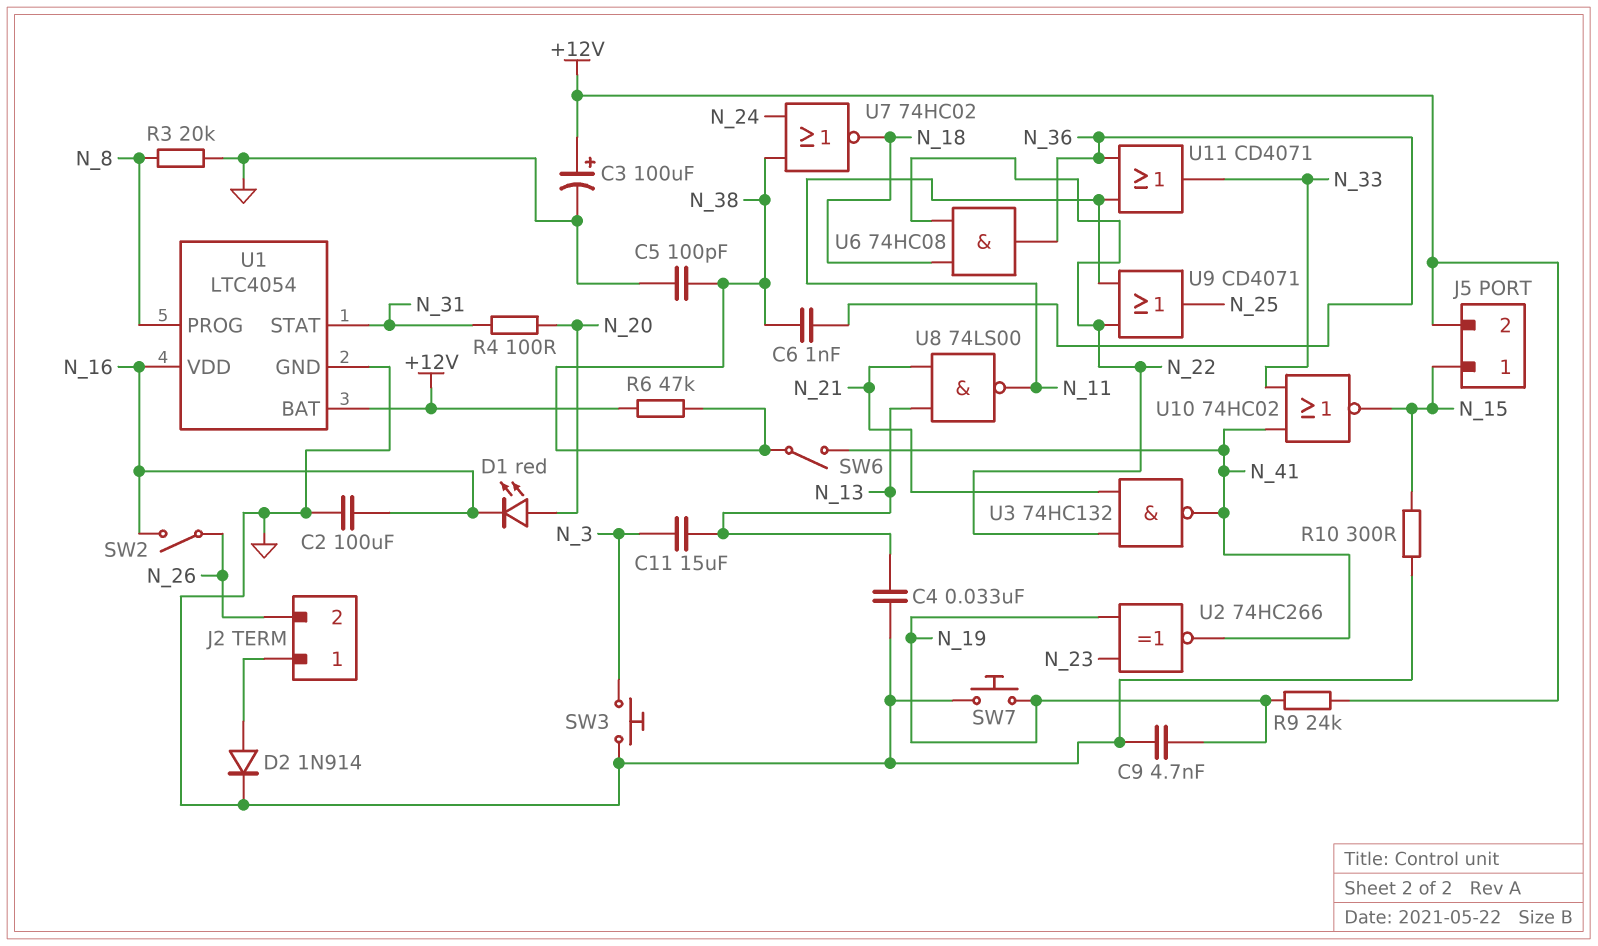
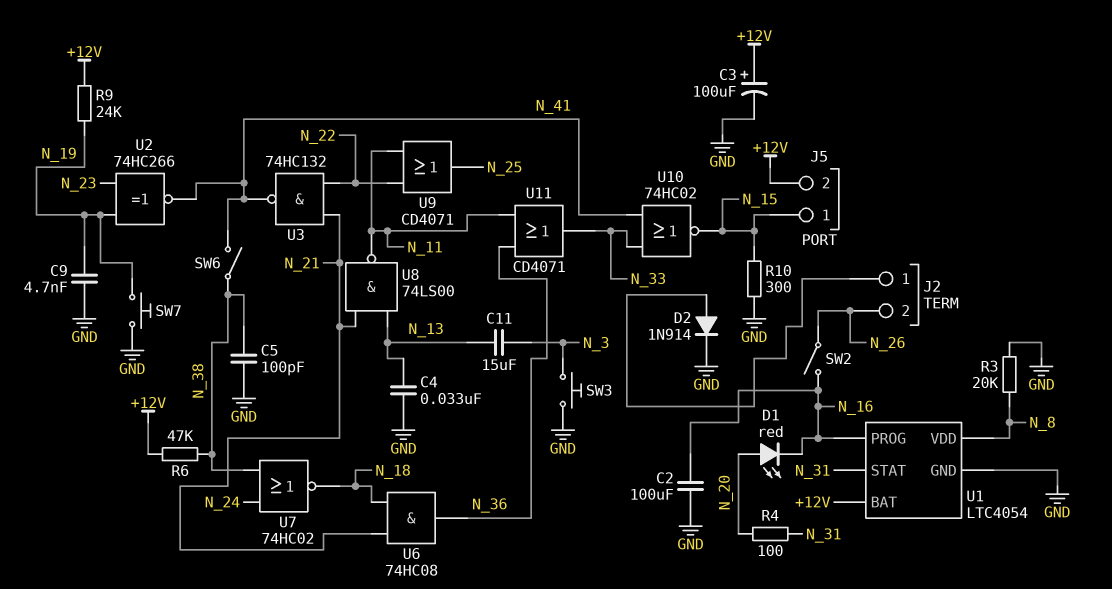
C6: 1nF (N_36, N_38) -> none
U1 pin PROG: N_8 -> N_16
U1 pin VDD: N_16 -> N_8
U6: AND 74HC08 (in N_18, in N_22, out N_36) -> AND 74HC08 (in N_18, in N_21, out N_36)

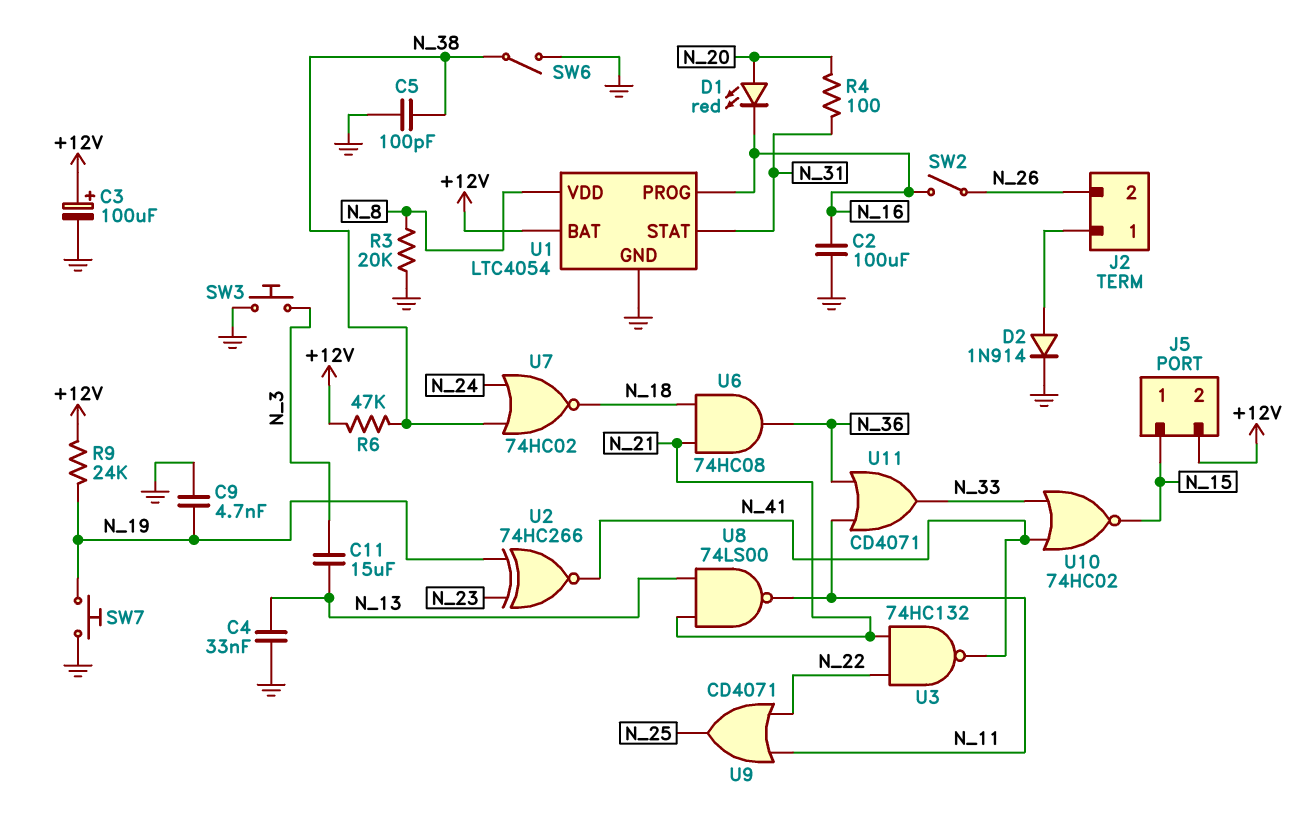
R10: 300 (GND, N_15) -> none
SW6: switch (N_38, N_41) -> switch (GND, N_38)

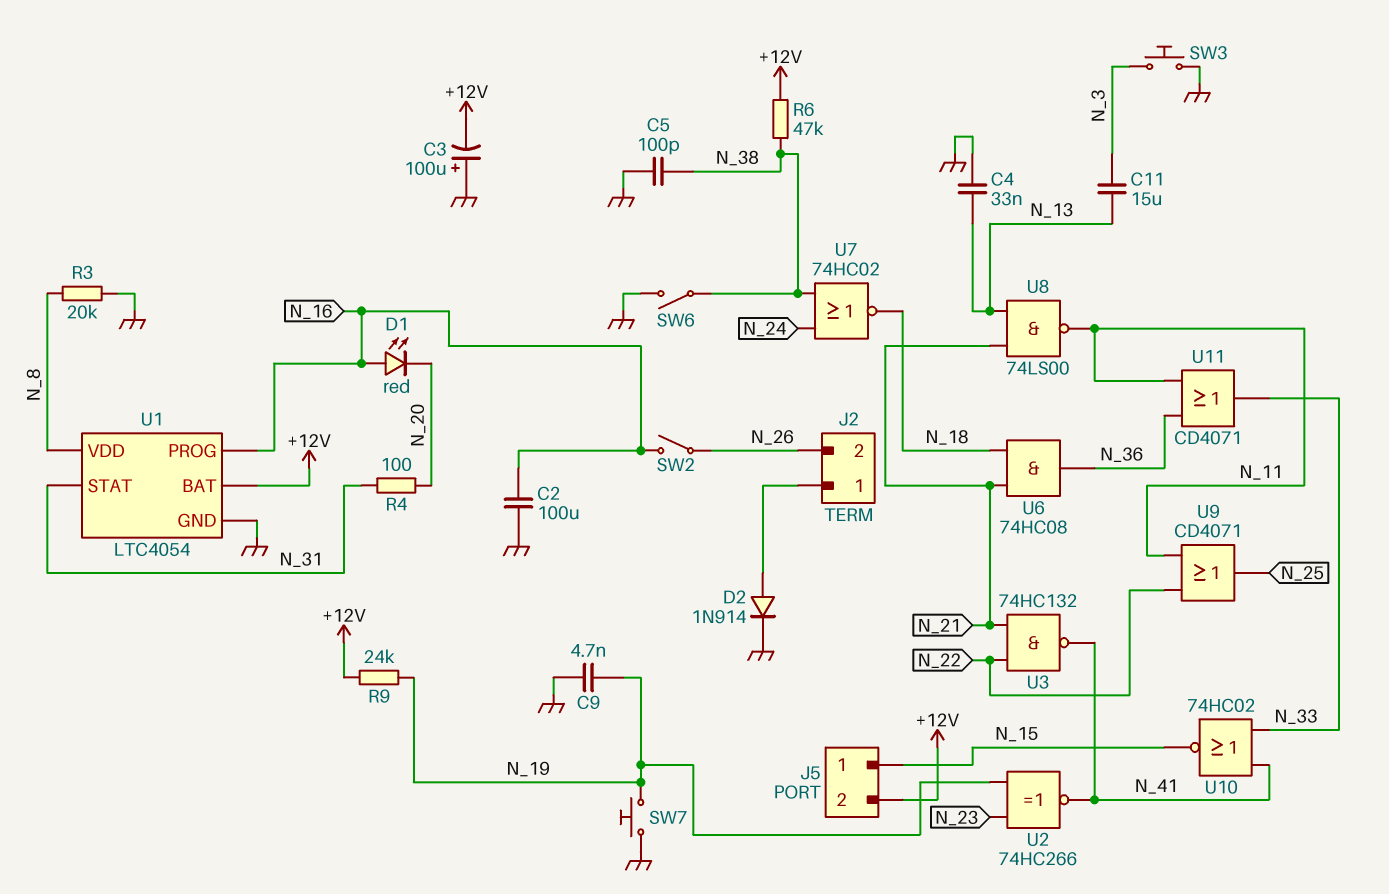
C3: 100uF (plus +12V, minus GND) -> 100uF (plus GND, minus +12V)
D1: LED red (A N_20, K N_16) -> LED red (A N_16, K N_20)

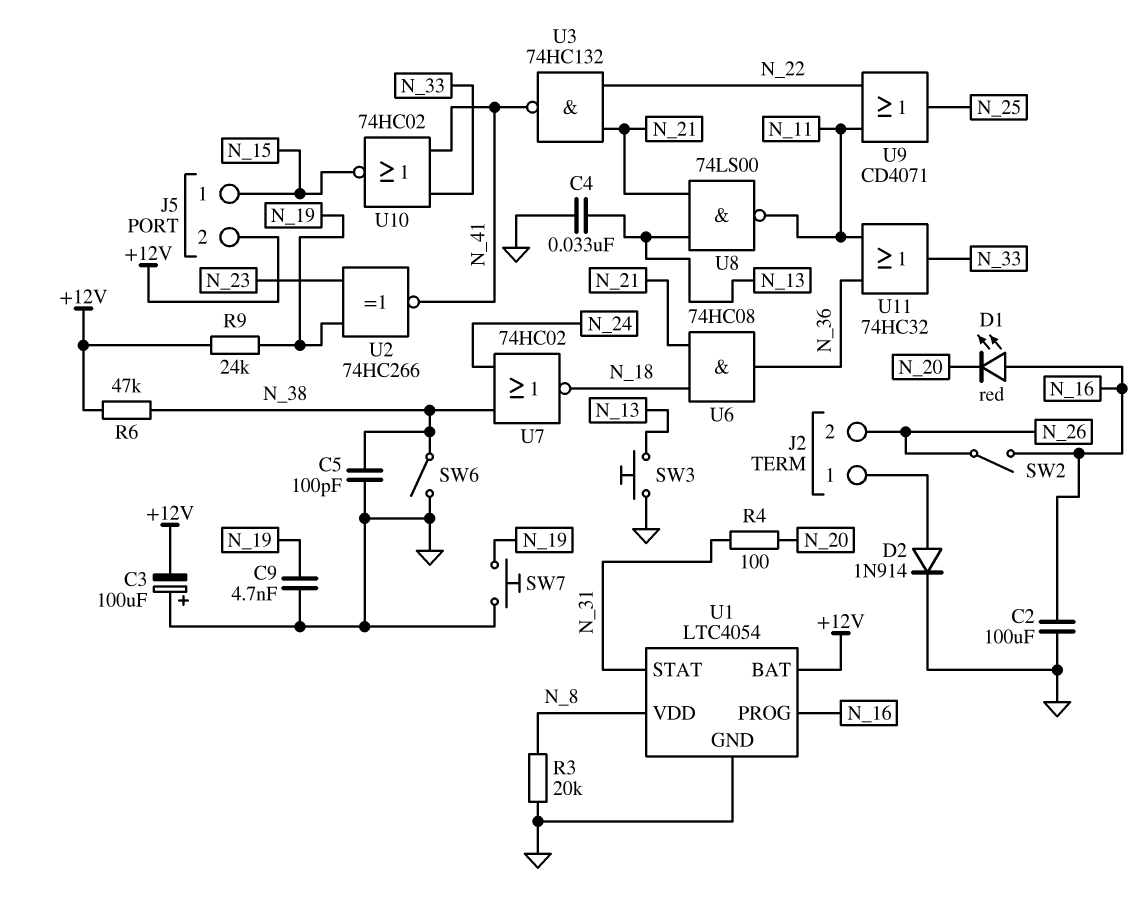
C11: 15uF (N_3, N_13) -> none
SW3: button (GND, N_3) -> button (GND, N_13)
U11: OR CD4071 (in N_11, in N_36, out N_33) -> OR 74HC32 (in N_11, in N_36, out N_33)

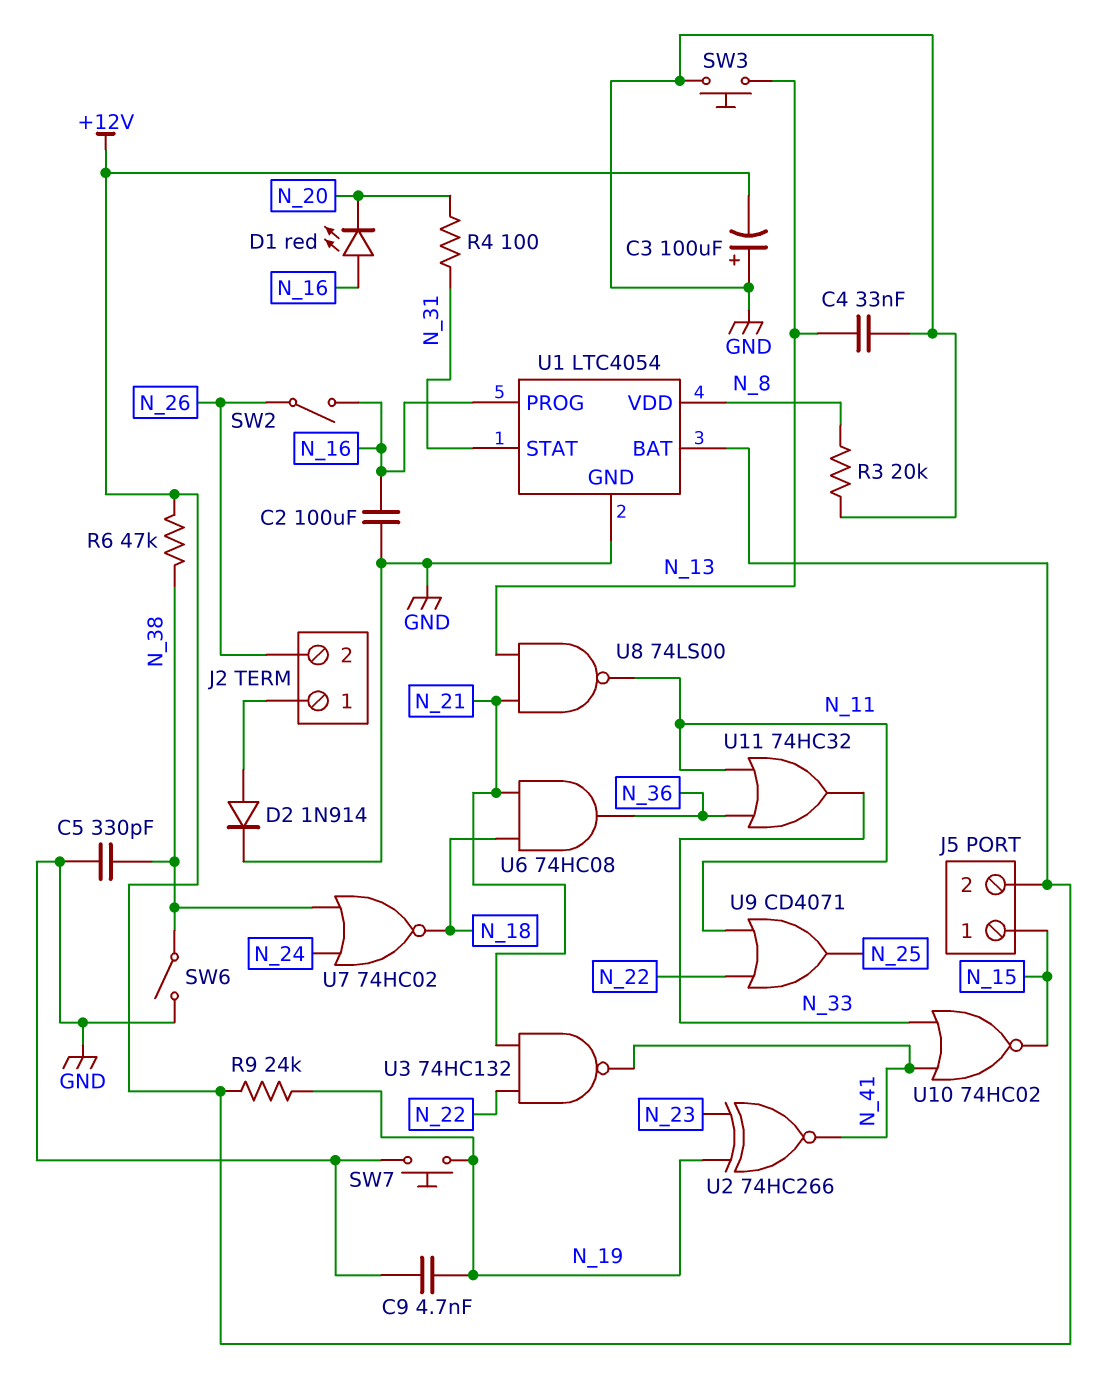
C5: 100pF (GND, N_38) -> 330pF (GND, N_38)

